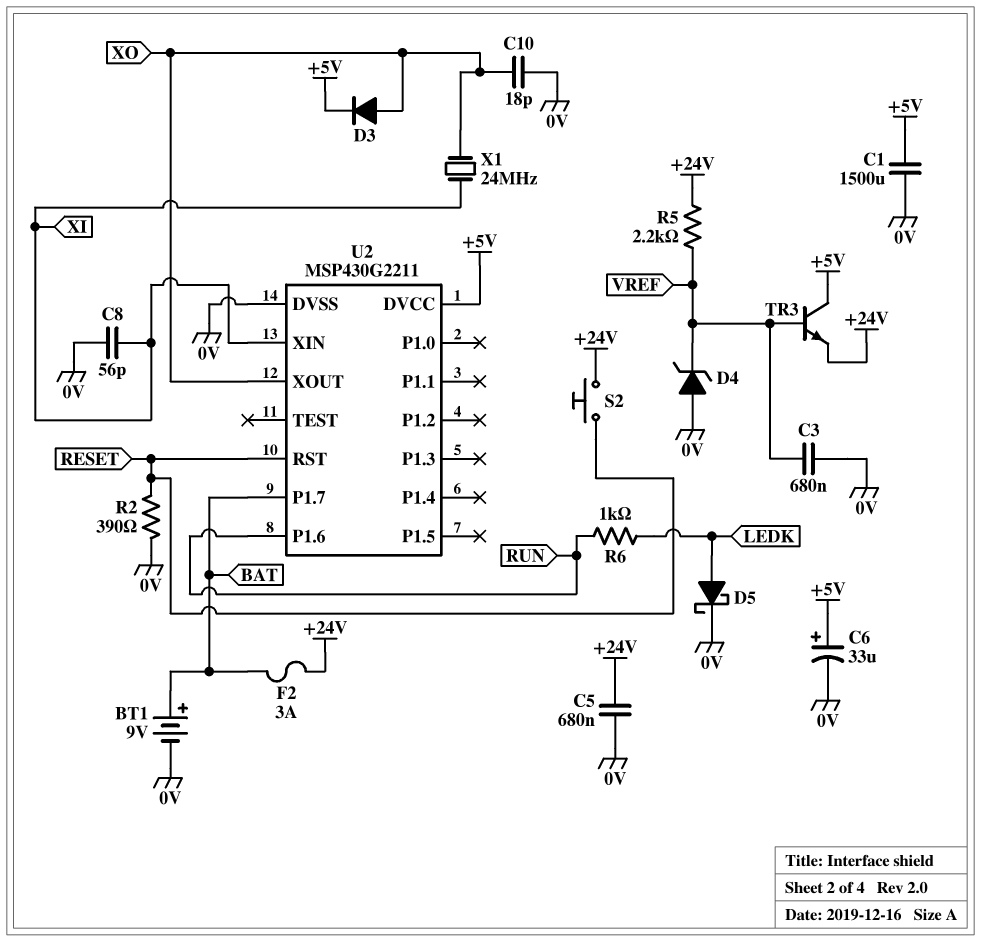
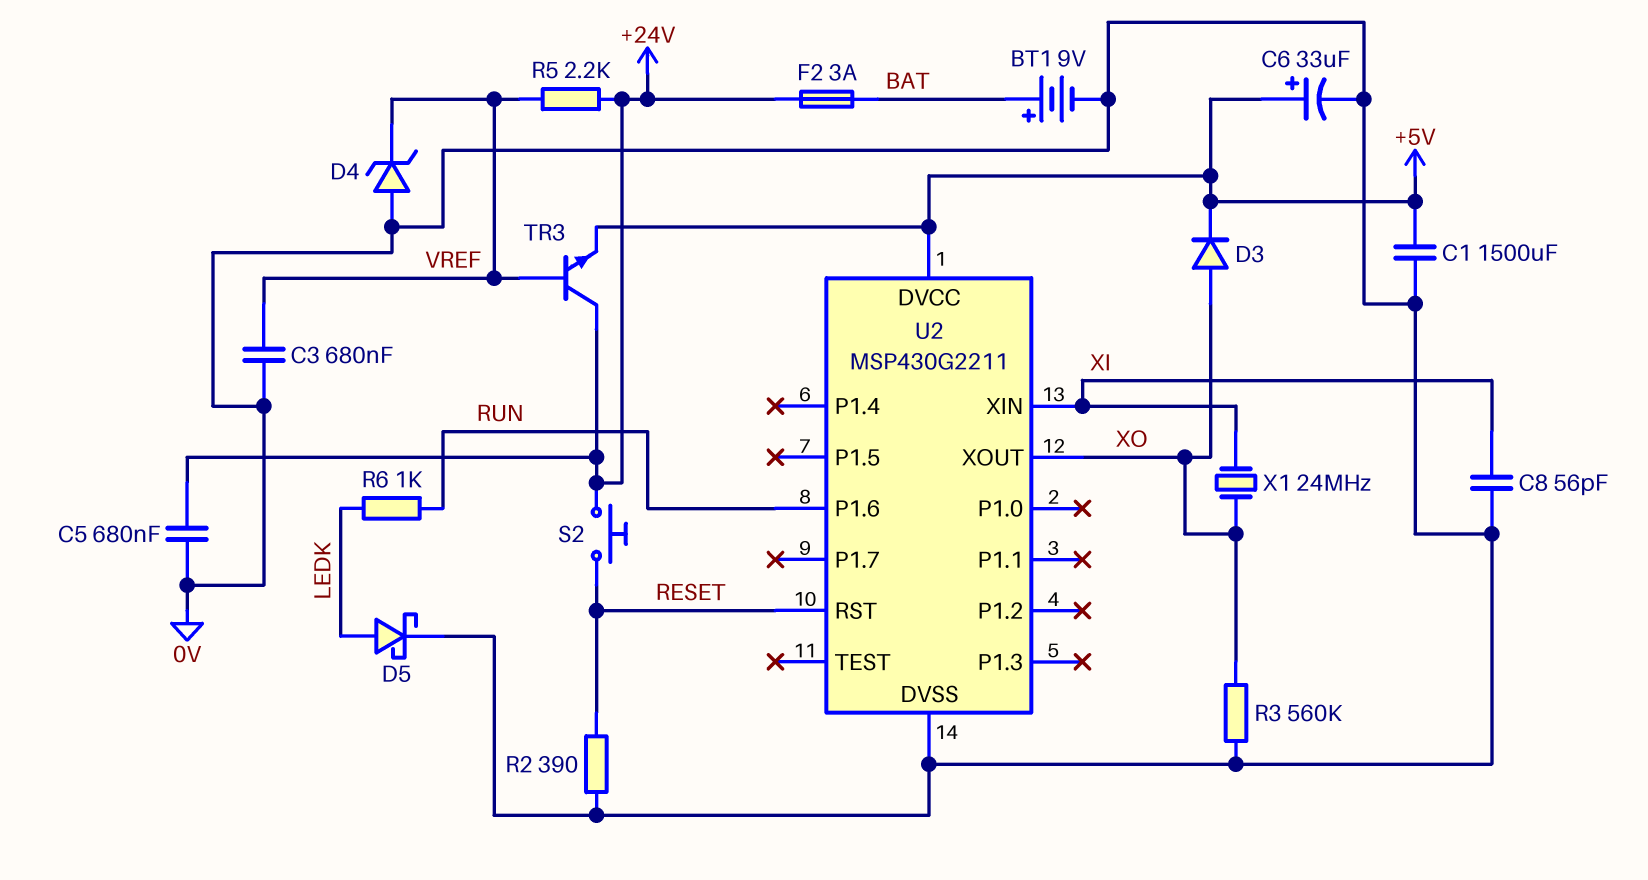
C10: 18pF (0V, XO) -> none
R3: none -> 560k (0V, XO)
TR3: NPN (B VREF, C +5V, E +24V) -> NPN (B VREF, C +24V, E +5V)
U2 pin P1.7: BAT -> none

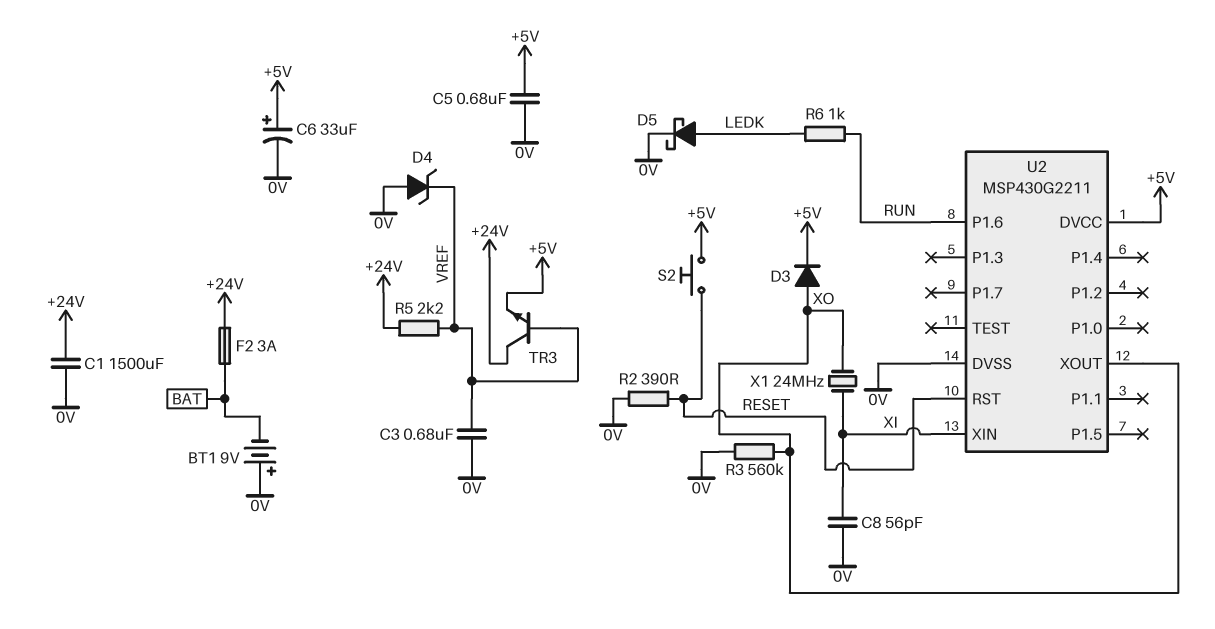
BT1: 9V (plus BAT, minus 0V) -> 9V (plus 0V, minus BAT)
C1: 1500uF (+5V, 0V) -> 1500uF (+24V, 0V)
C5: 680nF (+24V, 0V) -> 680nF (+5V, 0V)
S2: button (+24V, RESET) -> button (+5V, RESET)

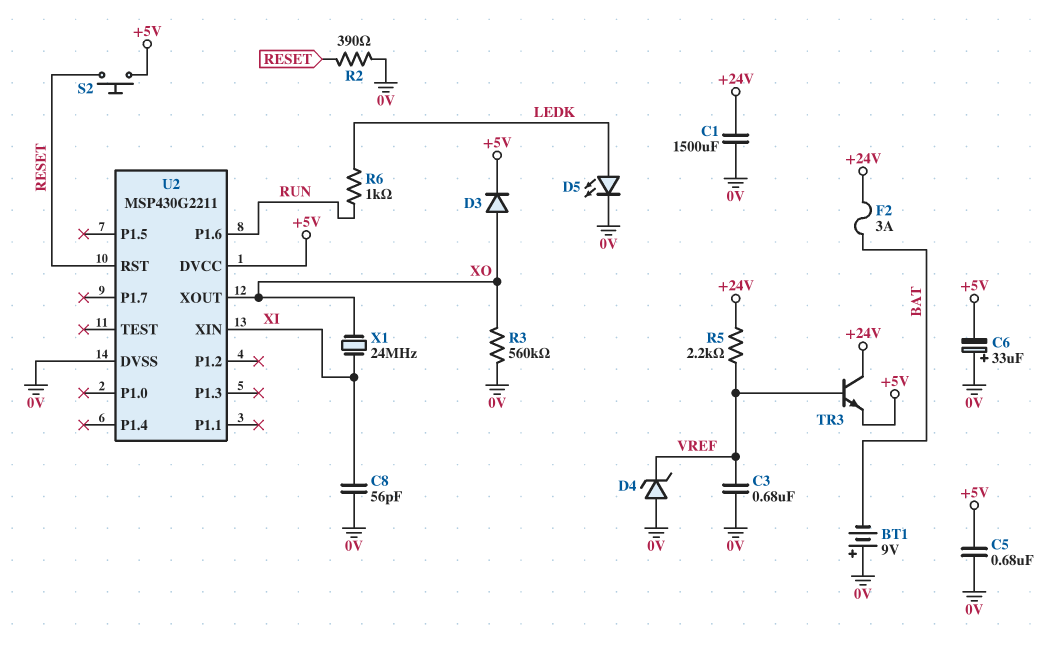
C6: 33uF (plus +5V, minus 0V) -> 33uF (plus 0V, minus +5V)
D5: schottky (A LEDK, K 0V) -> LED (A LEDK, K 0V)

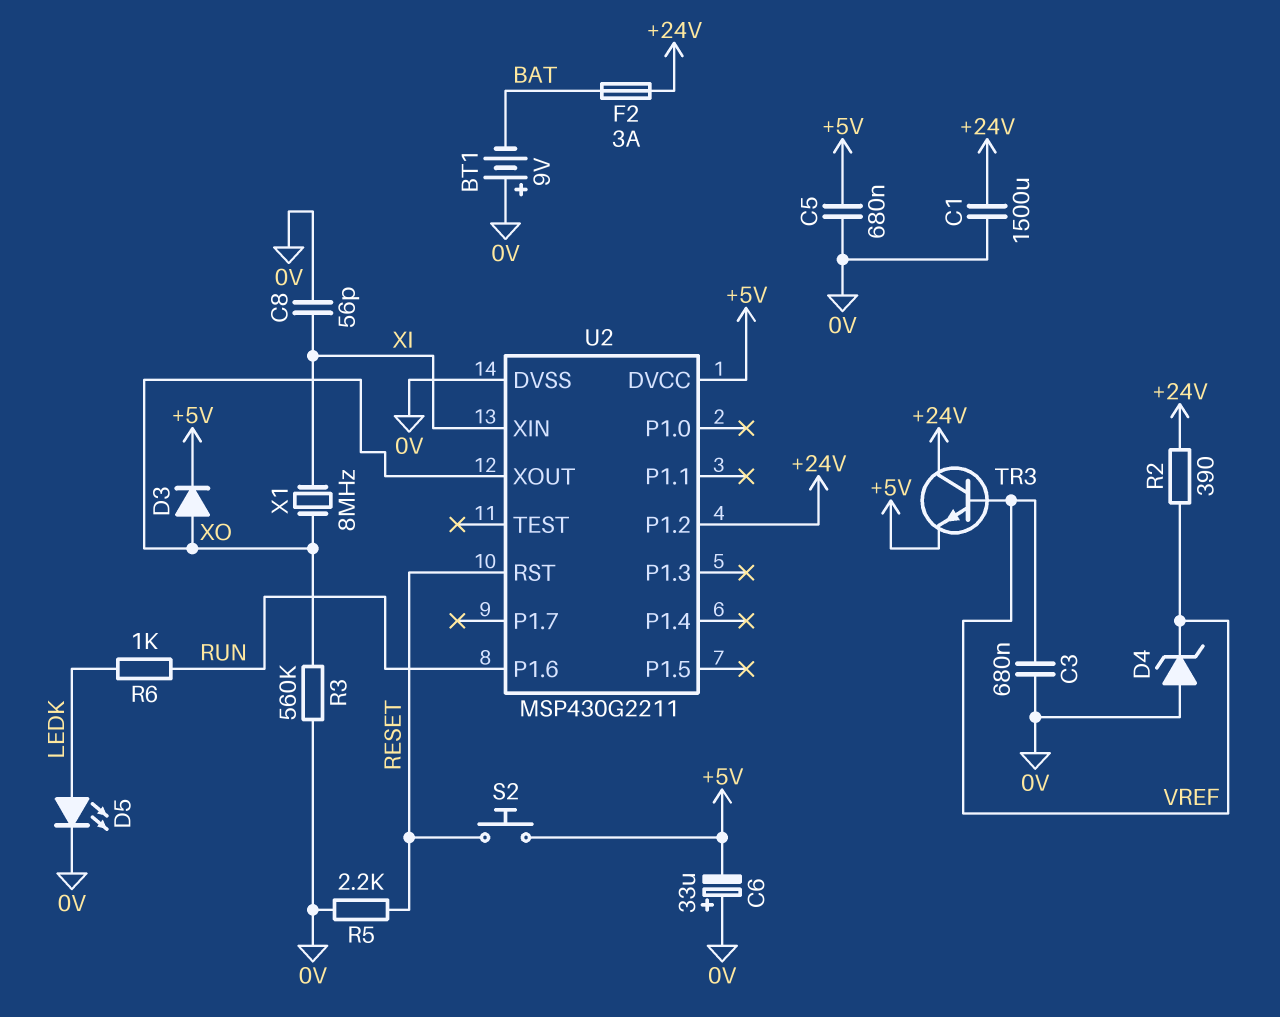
R2: 390 (0V, RESET) -> 390 (+24V, VREF)
R5: 2.2k (+24V, VREF) -> 2.2k (0V, RESET)
U2 pin P1.2: none -> +24V
X1: 24MHz (XI, XO) -> 8MHz (XI, XO)

